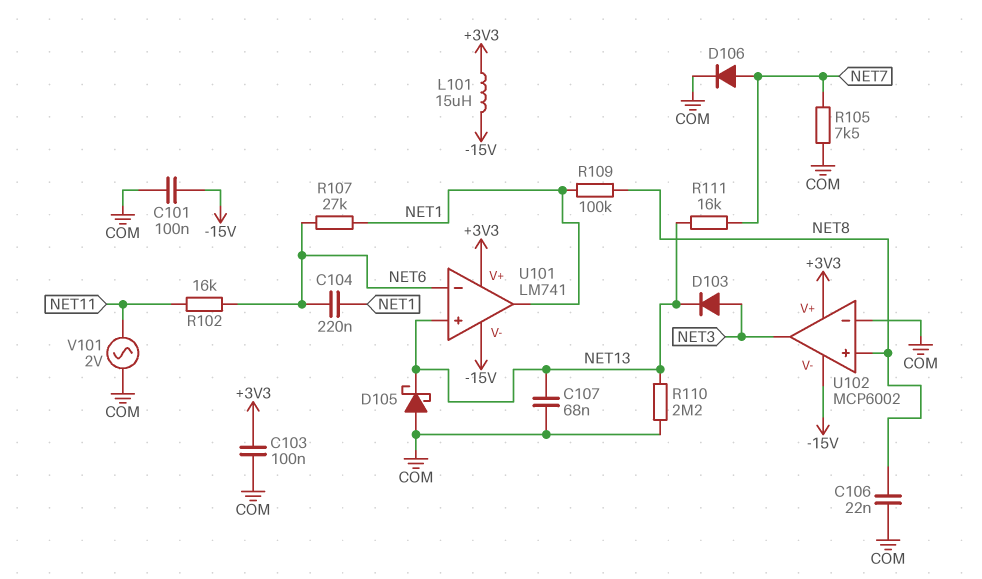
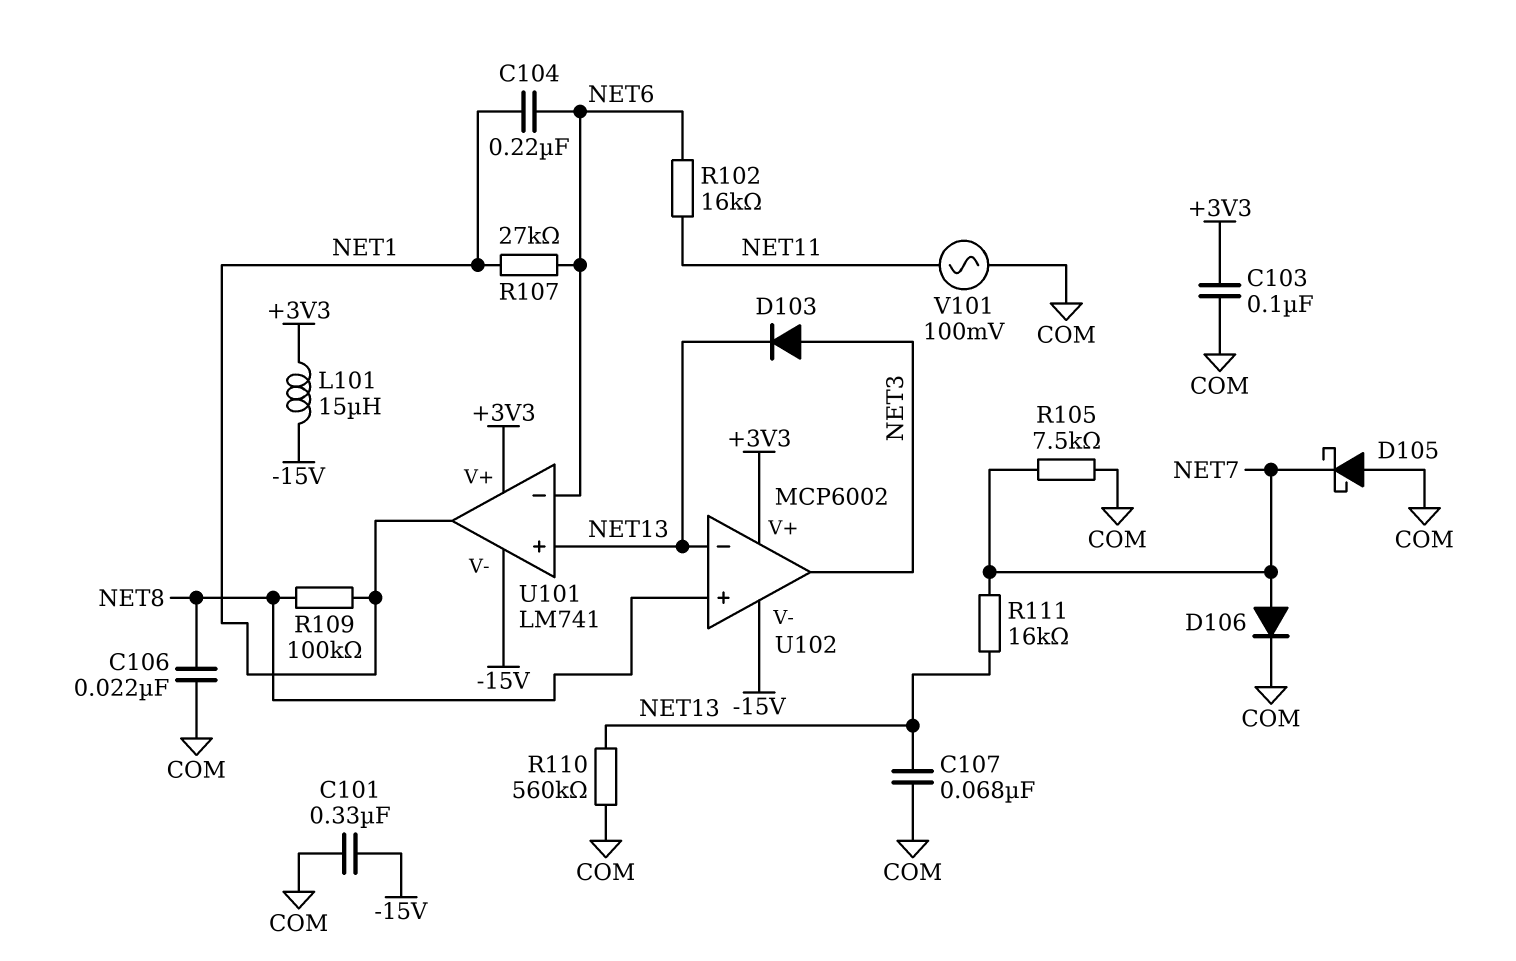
C101: 100nF (-15V, COM) -> 330nF (-15V, COM)
D105: schottky (A COM, K NET13) -> schottky (A COM, K NET7)
R110: 2.2M (COM, NET13) -> 560k (COM, NET13)
U102 pin in-: COM -> NET13
V101: AC 2V (COM, NET11) -> AC 100mV (COM, NET11)

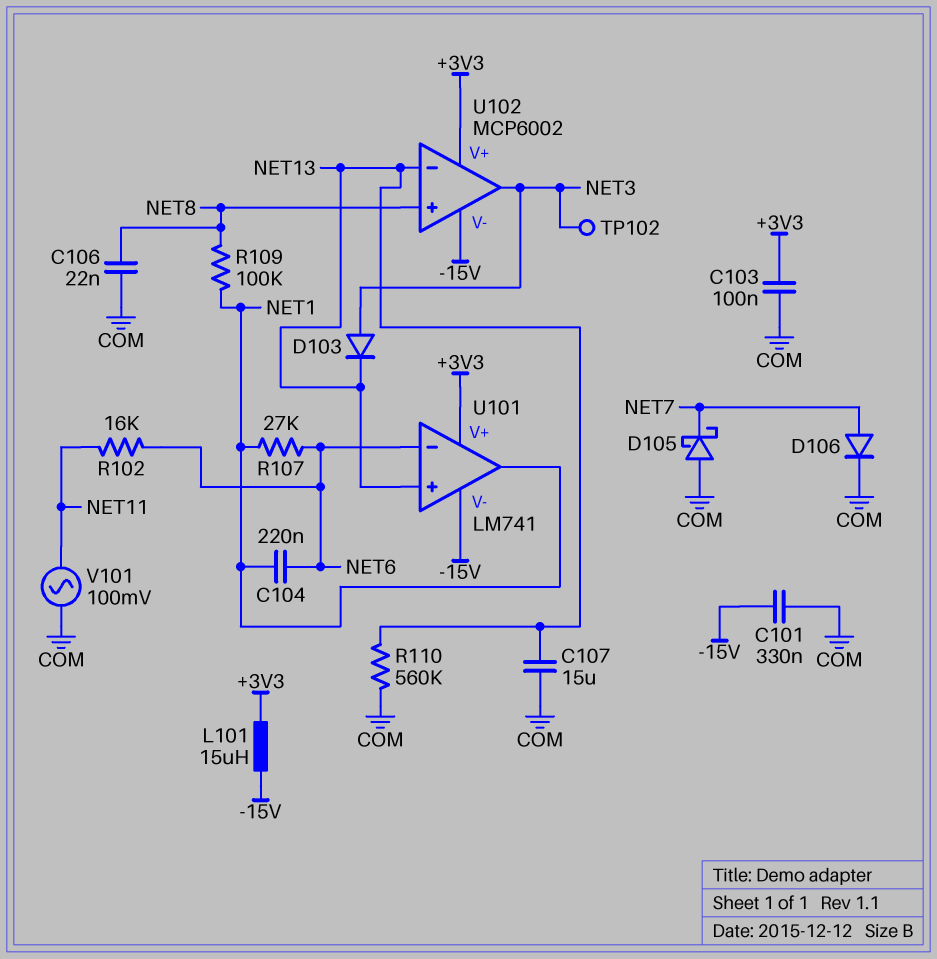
C107: 68nF (COM, NET13) -> 15uF (COM, NET13)
R105: 7.5k (COM, NET7) -> none
R111: 16k (NET7, NET13) -> none
TP102: none -> test point (NET3)

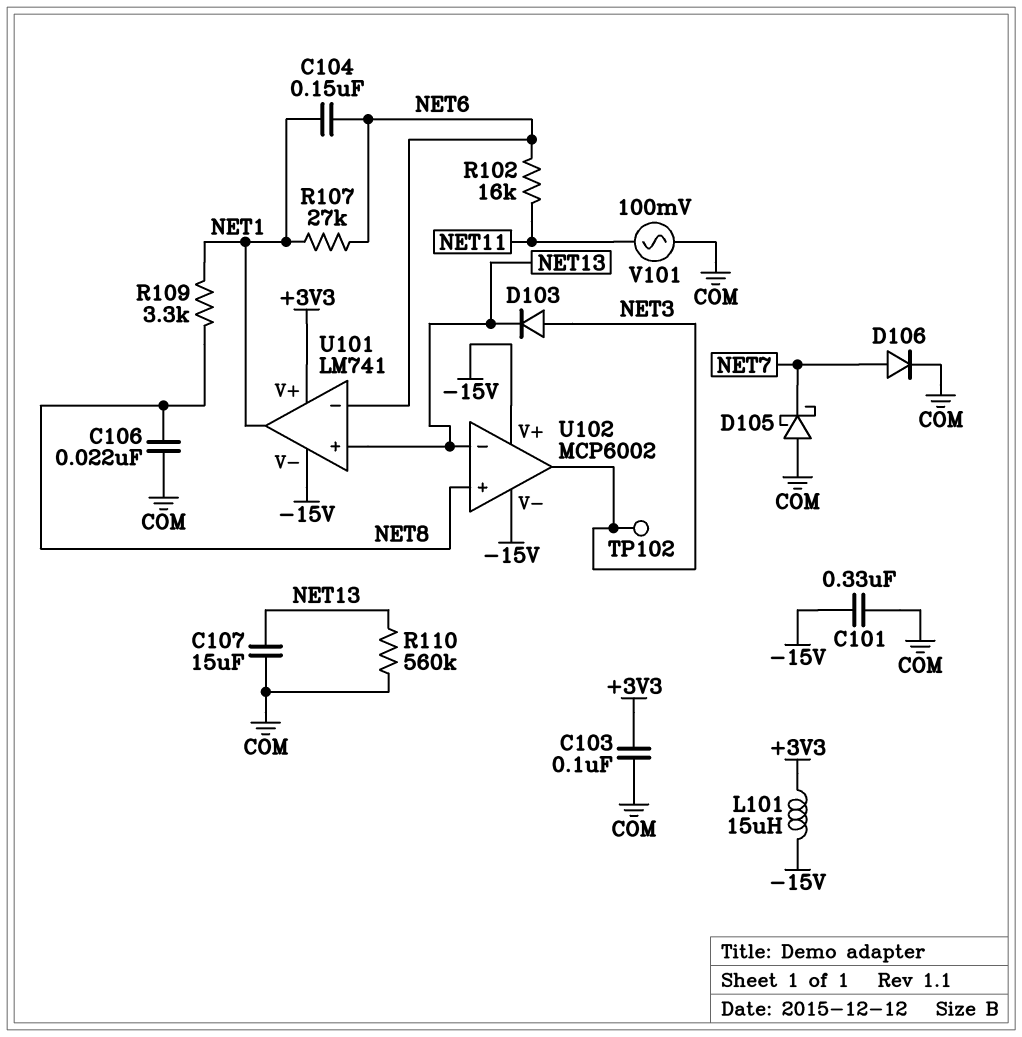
C104: 220nF (NET1, NET6) -> 150nF (NET1, NET6)
R109: 100k (NET1, NET8) -> 3.3k (NET1, NET8)
U102 pin V+: +3V3 -> -15V

